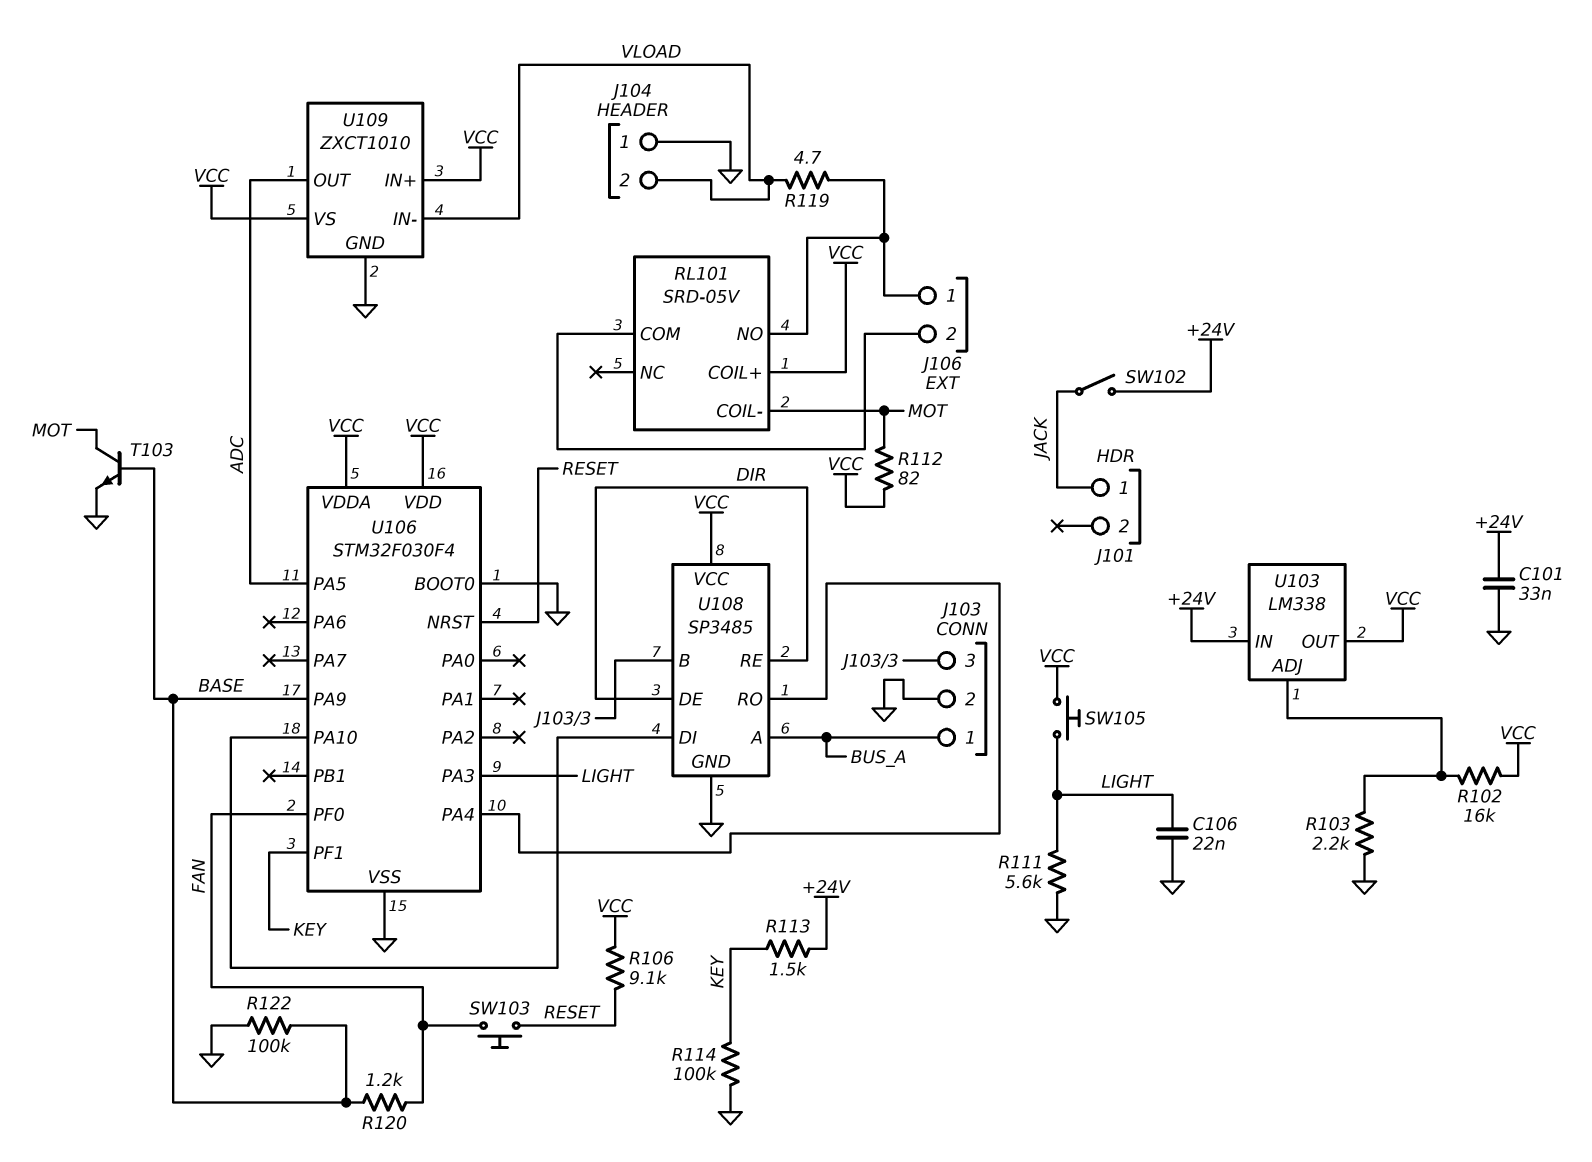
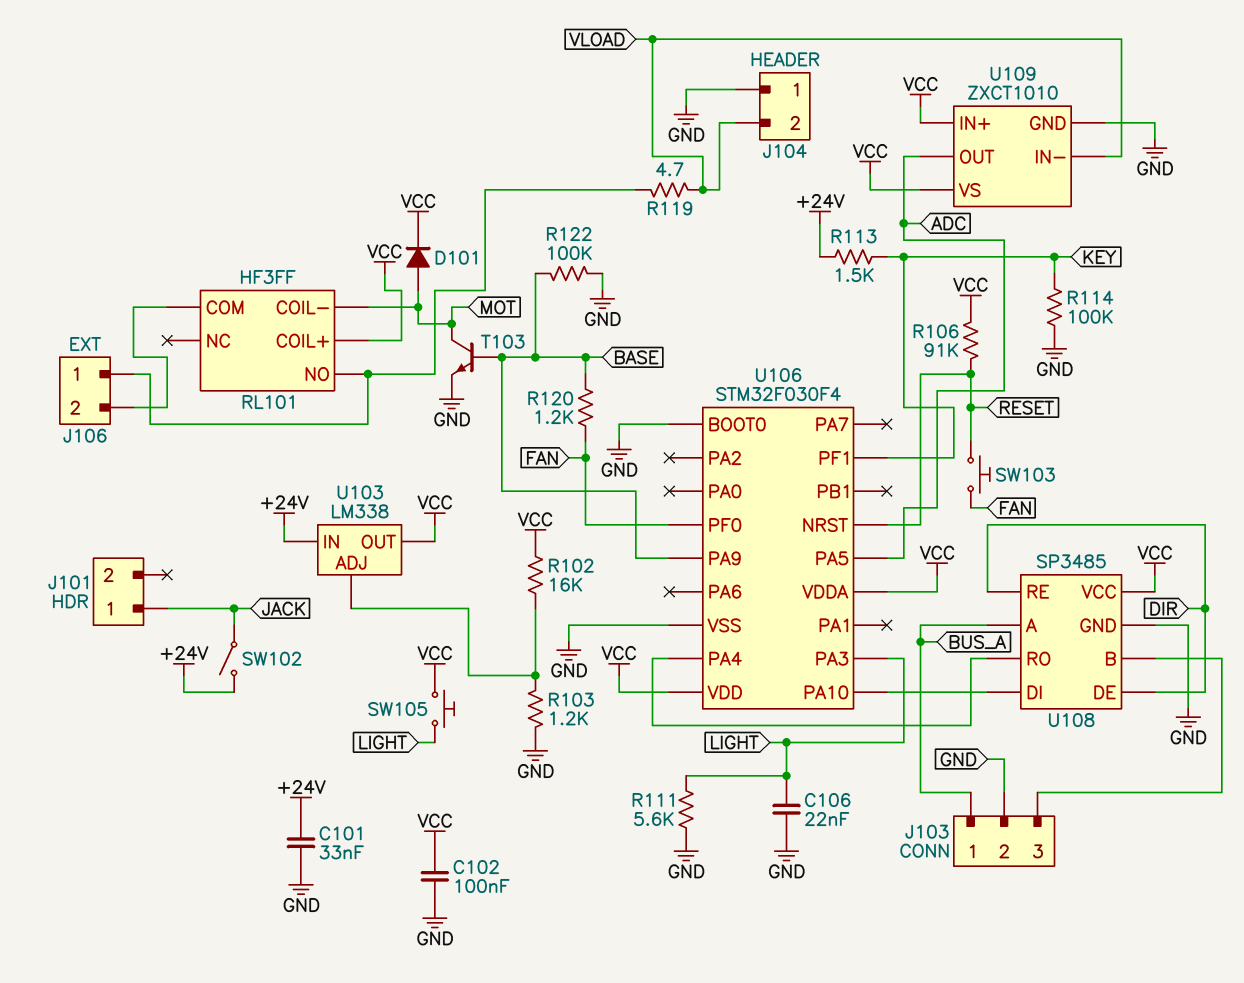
C102: none -> 100nF (GND, VCC)
D101: none -> diode (A MOT, K VCC)
R103: 2.2k (GND, U103/ADJ) -> 1.2k (GND, U103/ADJ)
R106: 9.1k (RESET, VCC) -> 91k (RESET, VCC)
R112: 82 (MOT, VCC) -> none
RL101: SRD-05V -> HF3FF

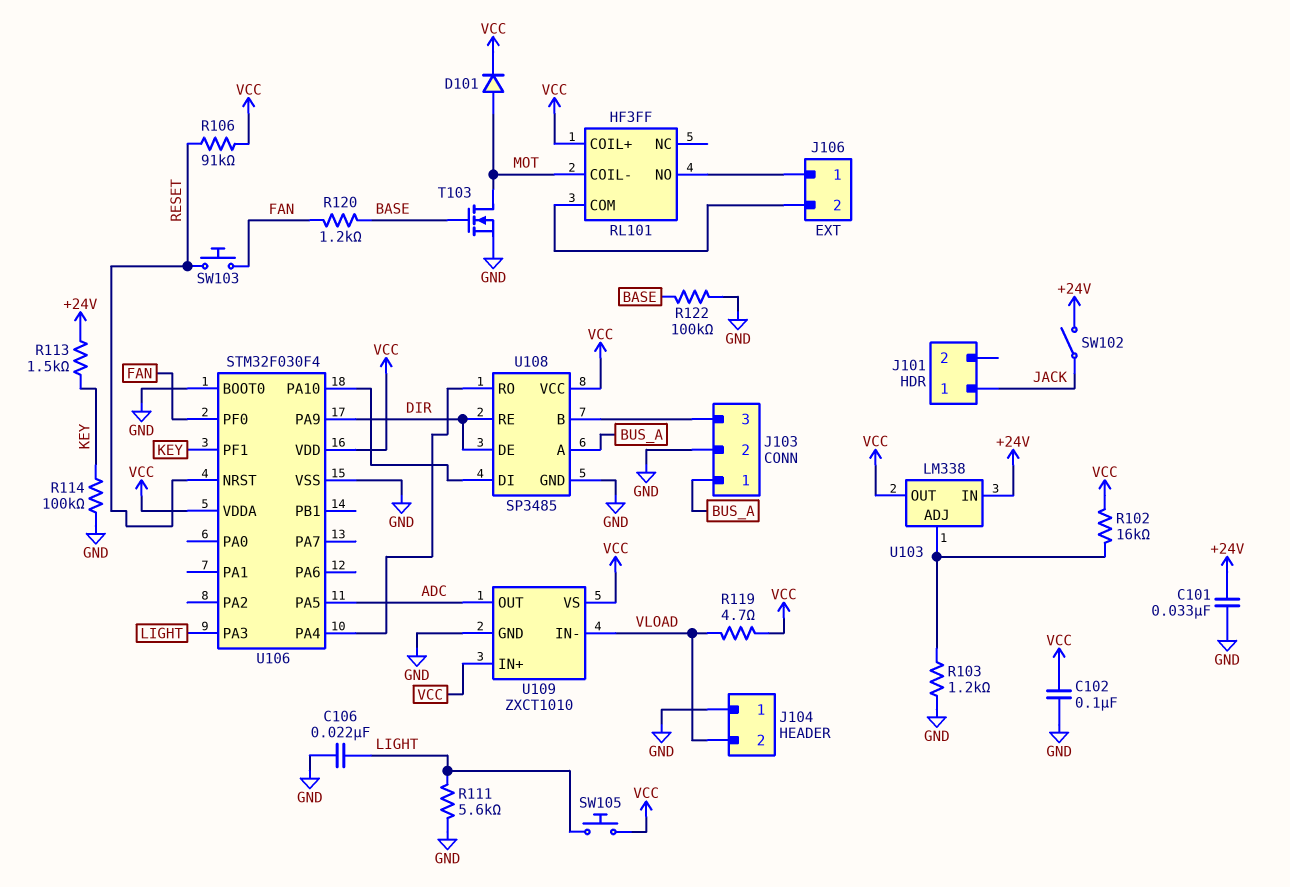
R119: 4.7 (J106/1, VLOAD) -> 4.7 (VCC, VLOAD)
T103: NPN (B BASE, C MOT, E GND) -> NMOS (G BASE, D MOT, S GND)
U106 pin PA9: BASE -> DIR

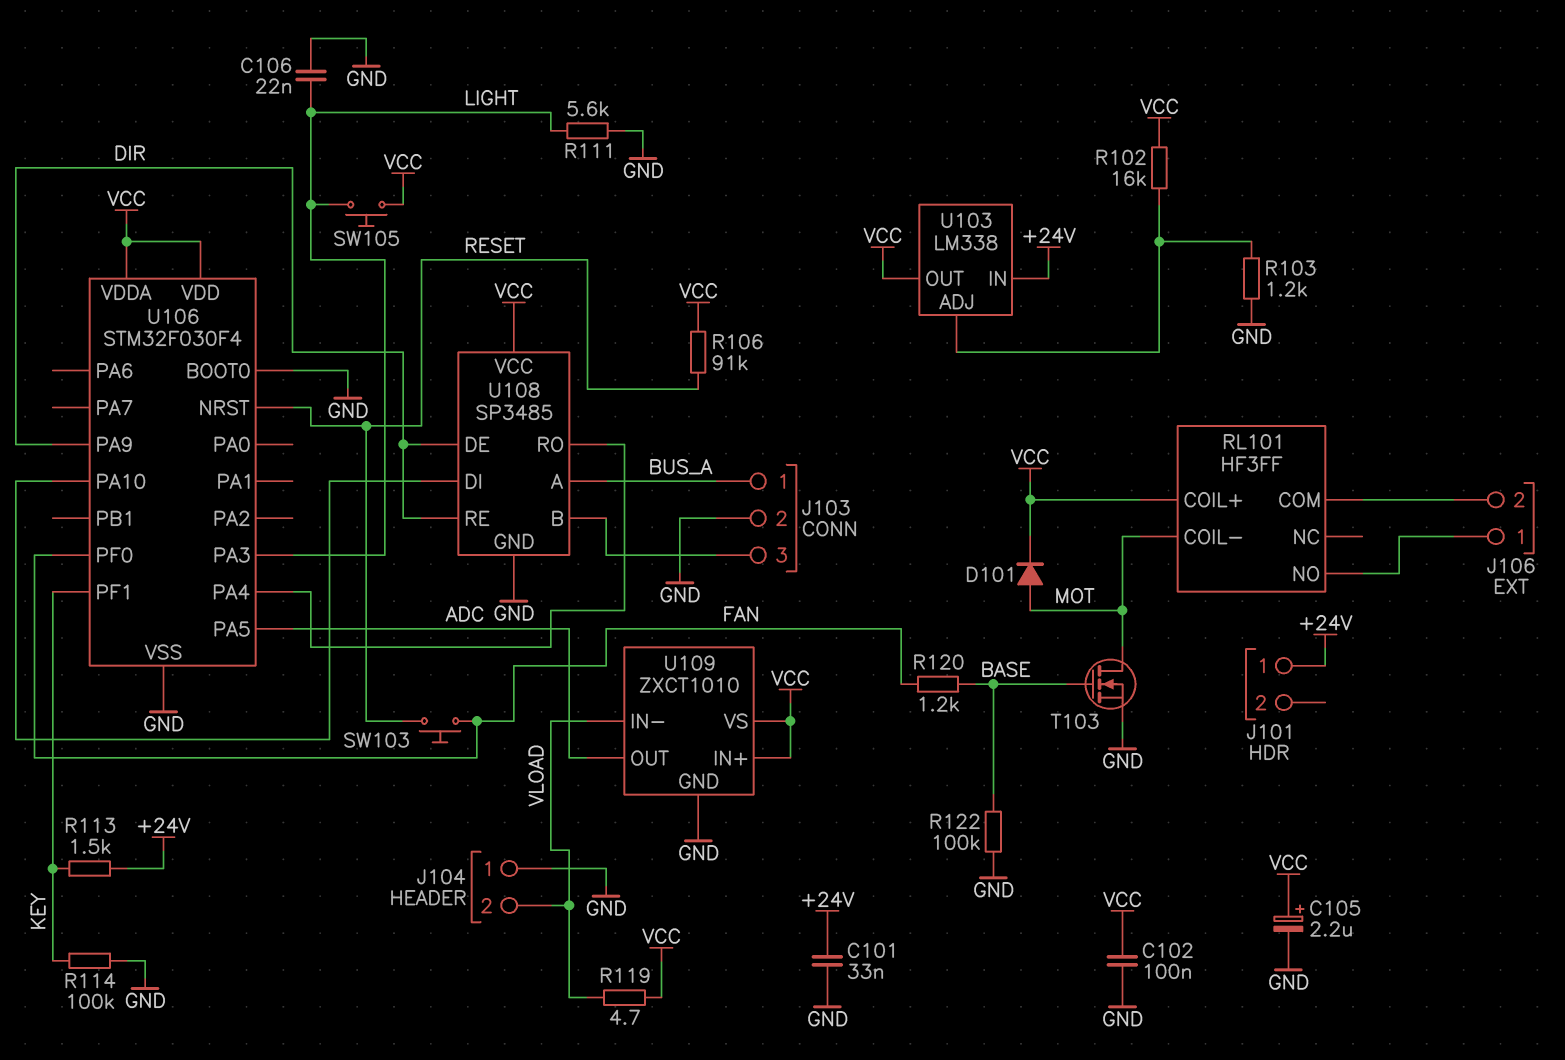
C105: none -> 2.2uF (plus VCC, minus GND)
J101 pin 1: JACK -> +24V
SW102: switch (+24V, JACK) -> none

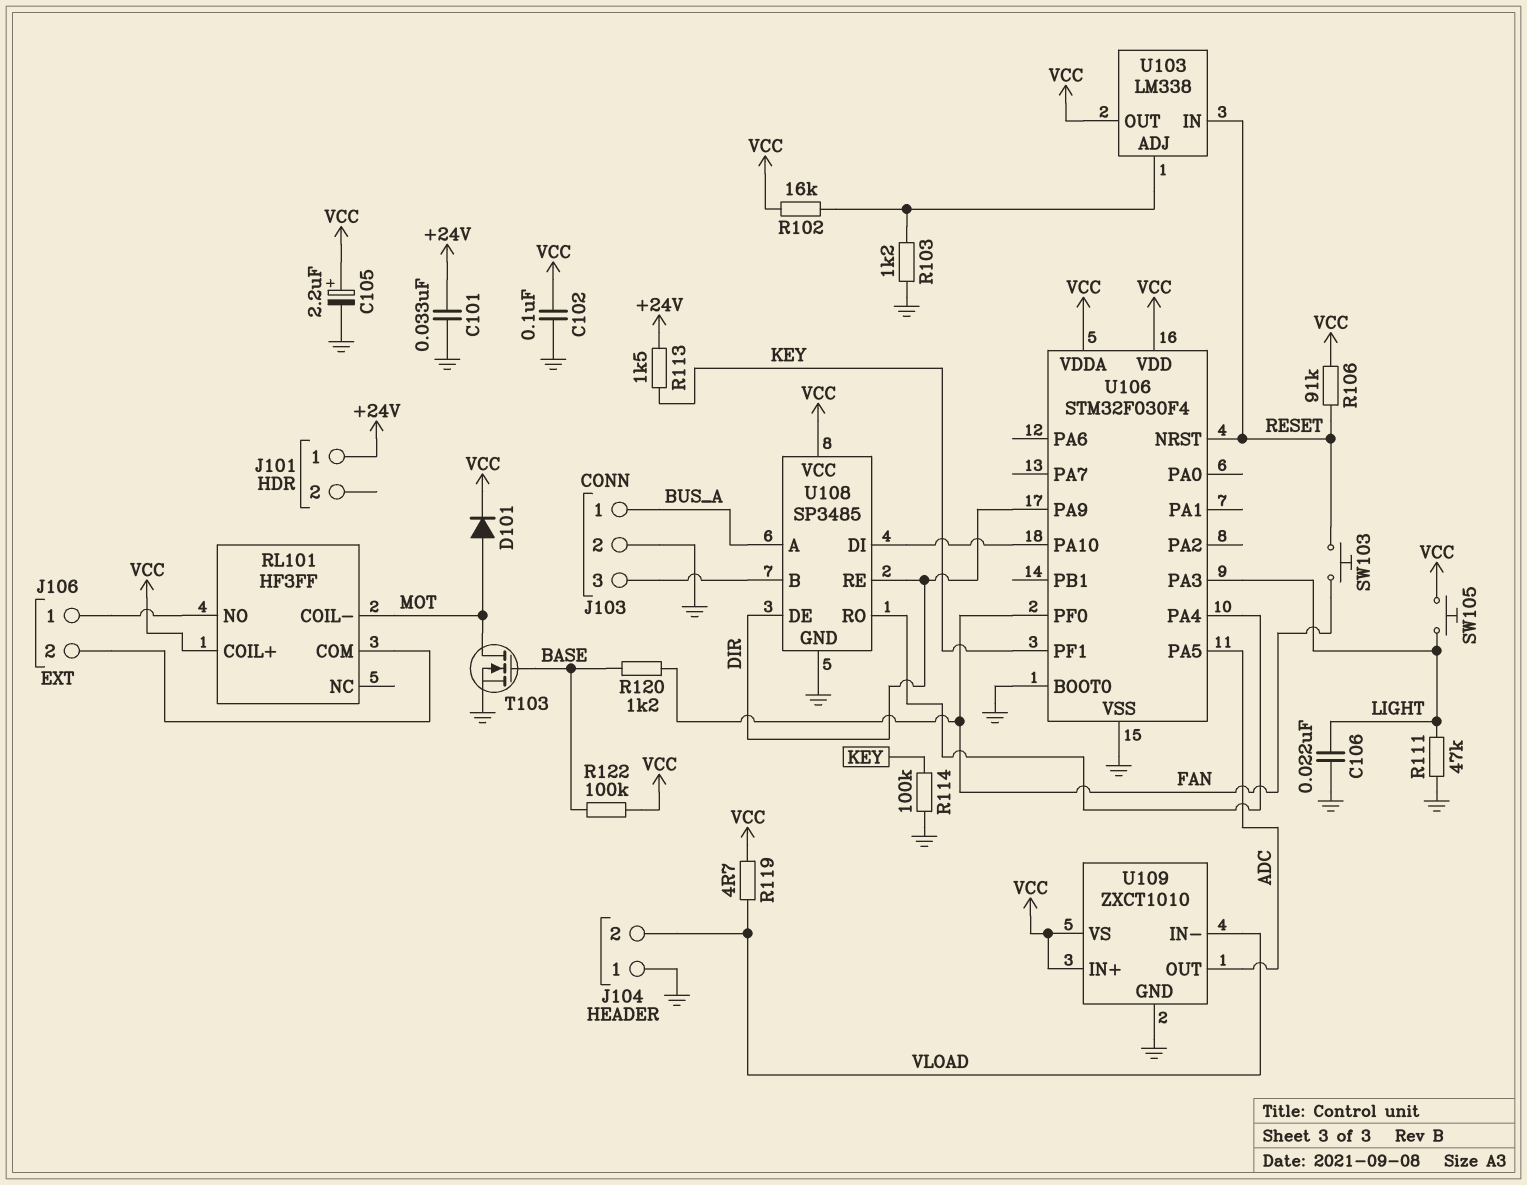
R111: 5.6k (GND, LIGHT) -> 47k (GND, LIGHT)
R122: 100k (BASE, GND) -> 100k (BASE, VCC)
U103 pin IN: +24V -> RESET

